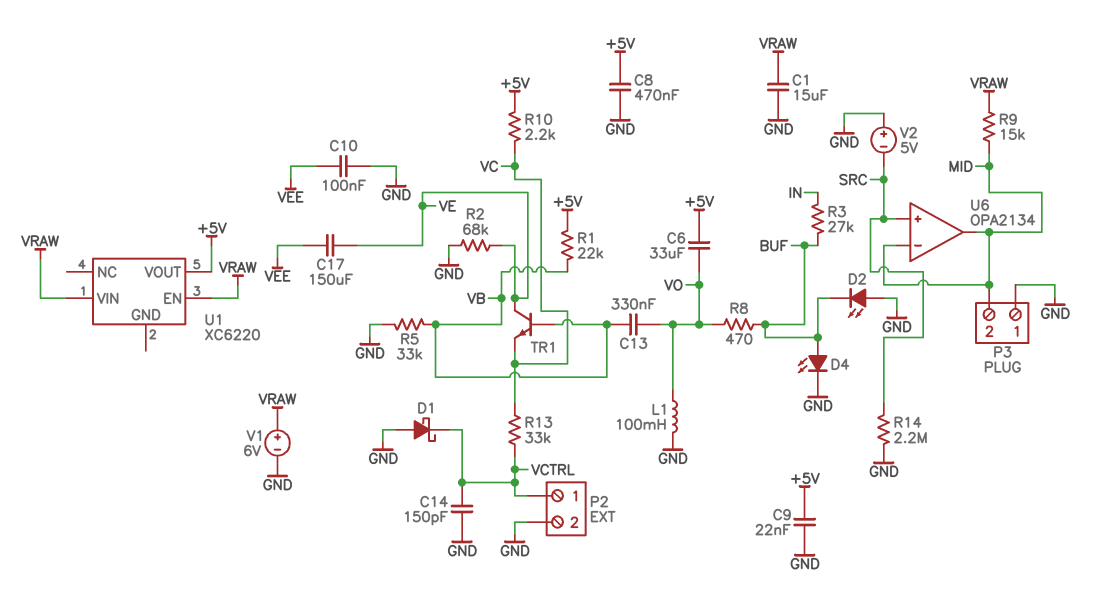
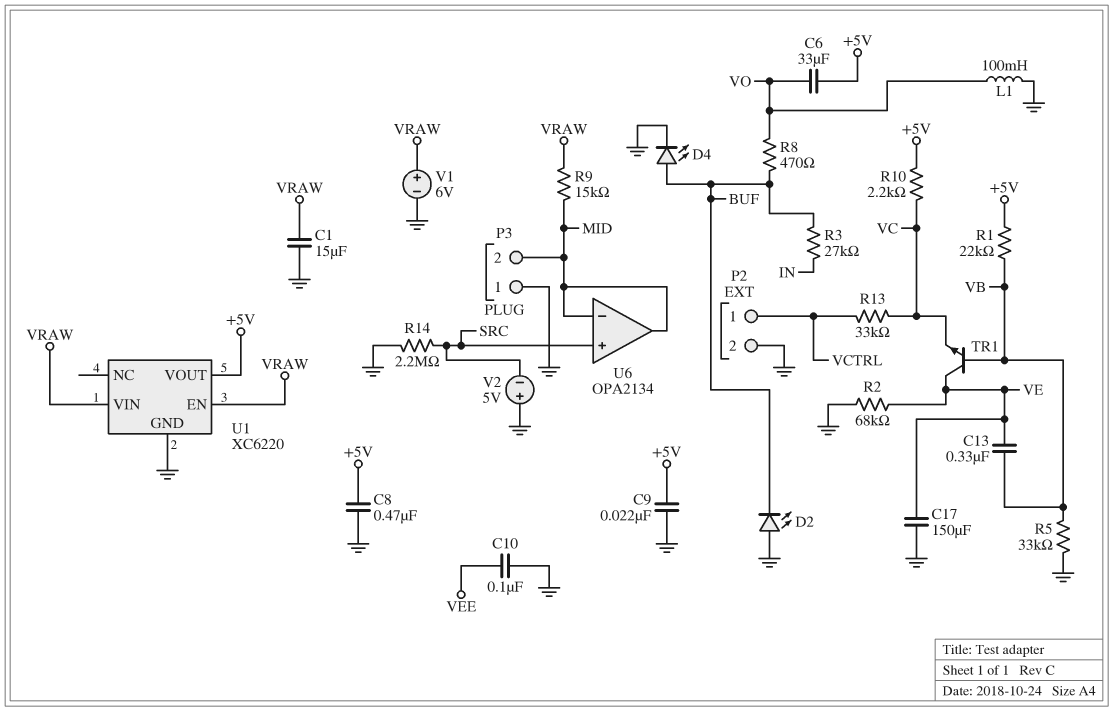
C13: 330nF (VB, VO) -> 330nF (VB, VE)
C14: 150pF (GND, VCTRL) -> none
C17: 150uF (VE, VEE) -> 150uF (GND, VE)
D1: schottky (A GND, K VCTRL) -> none
U1 pin GND: none -> GND

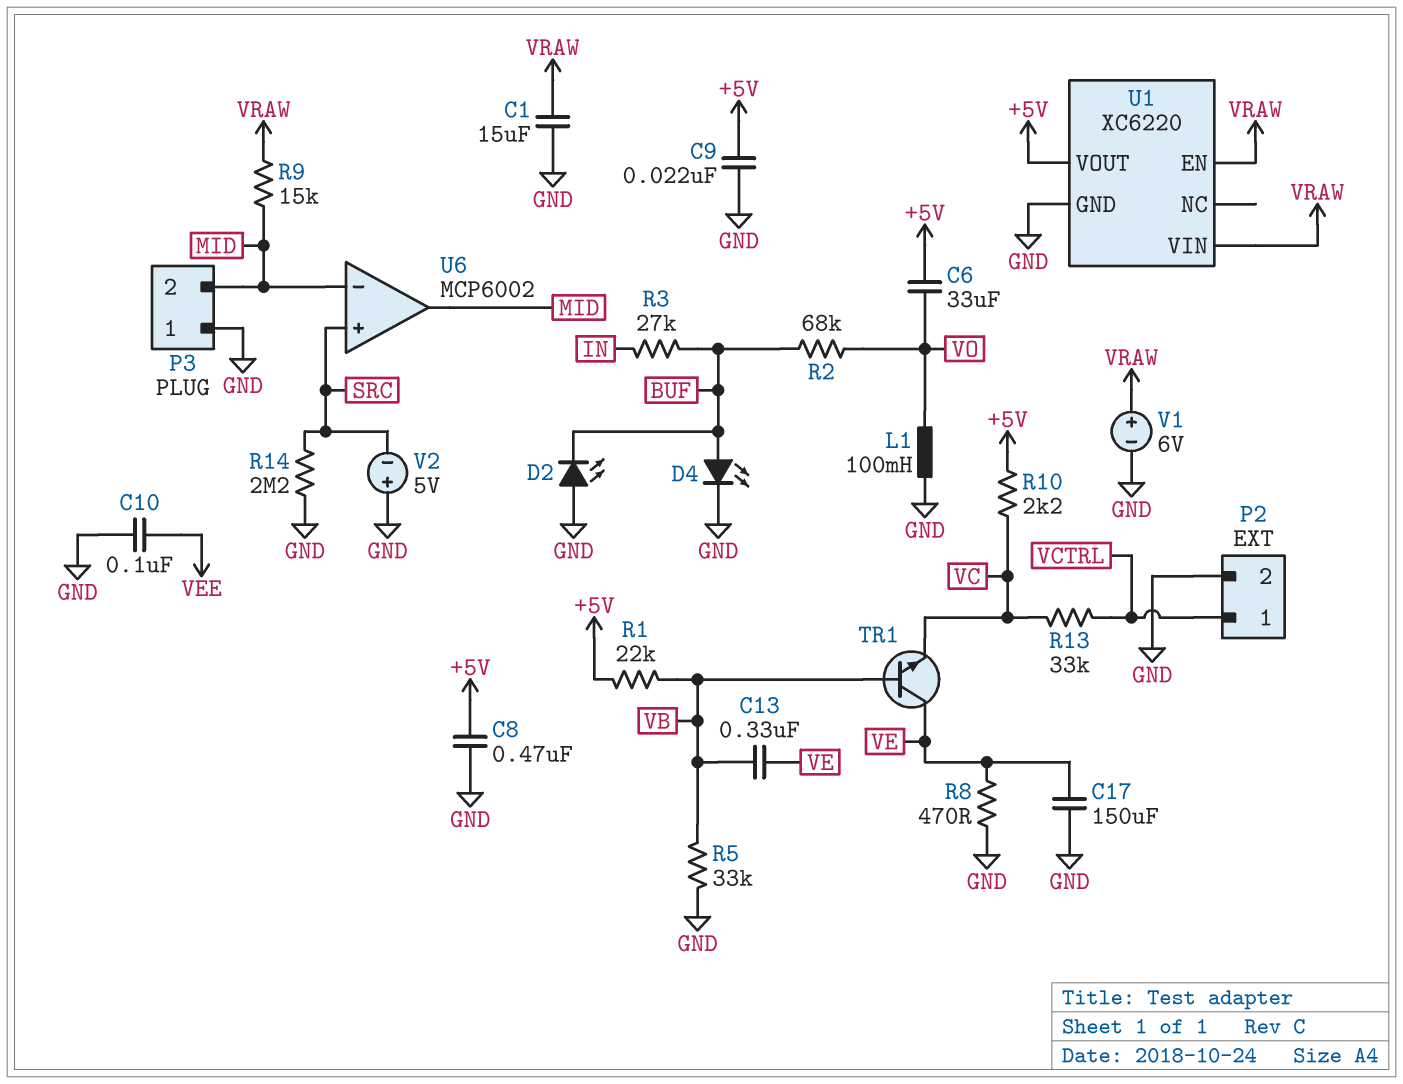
R2: 68k (GND, VE) -> 68k (BUF, VO)
R8: 470 (BUF, VO) -> 470 (GND, VE)
U6: OPA2134 -> MCP6002

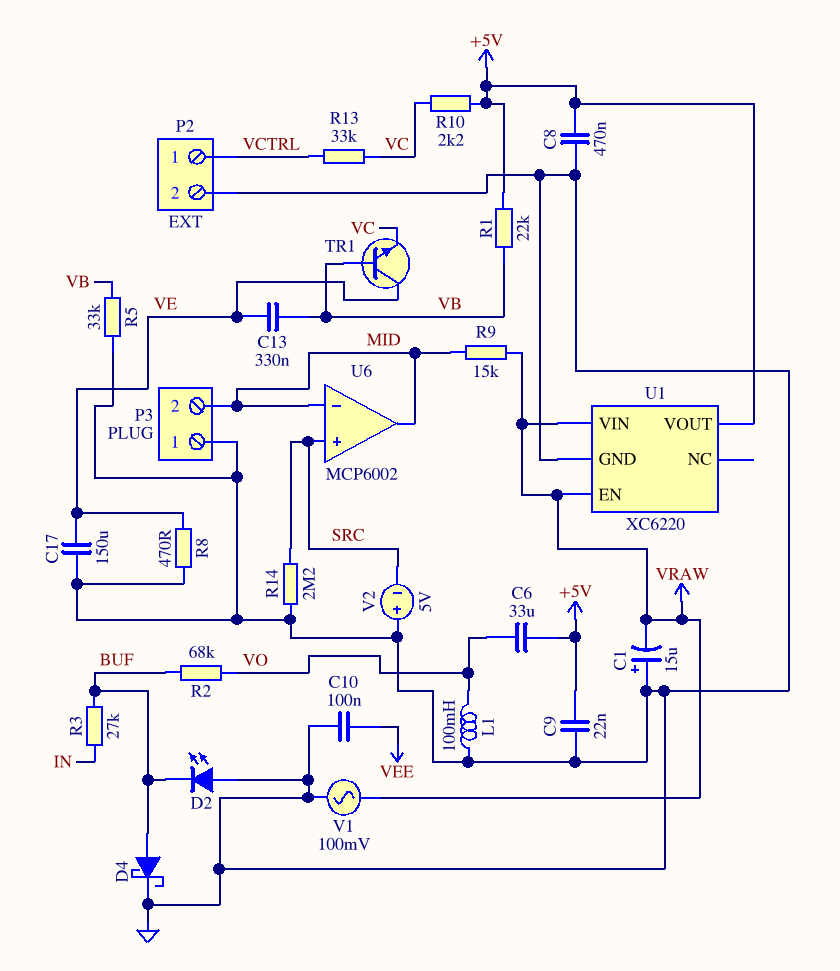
C1: 15uF (GND, VRAW) -> 15uF (plus GND, minus VRAW)
D4: LED (A BUF, K GND) -> schottky (A BUF, K GND)
V1: 6V (plus VRAW, minus GND) -> AC 100mV (GND, VRAW)

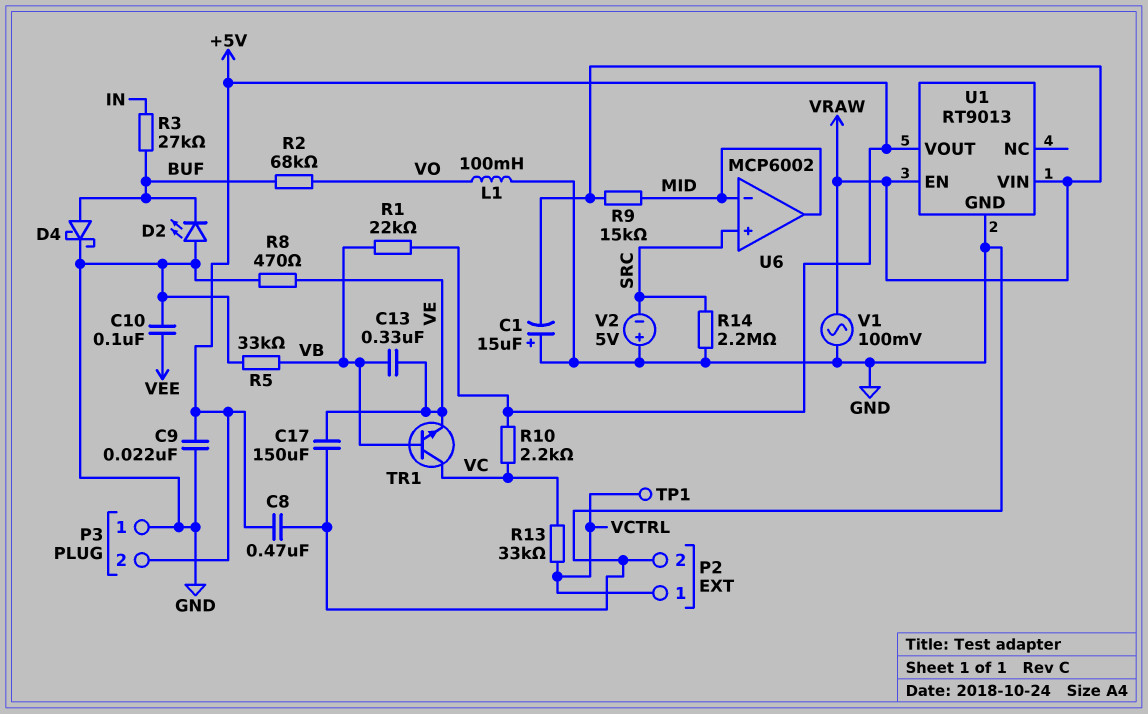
C6: 33uF (+5V, VO) -> none
P3 pin 2: MID -> +5V
TP1: none -> test point (VCTRL)
TR1: NPN (B VB, C VE, E VC) -> NPN (B VB, C VC, E VE)
U1: XC6220 -> RT9013

